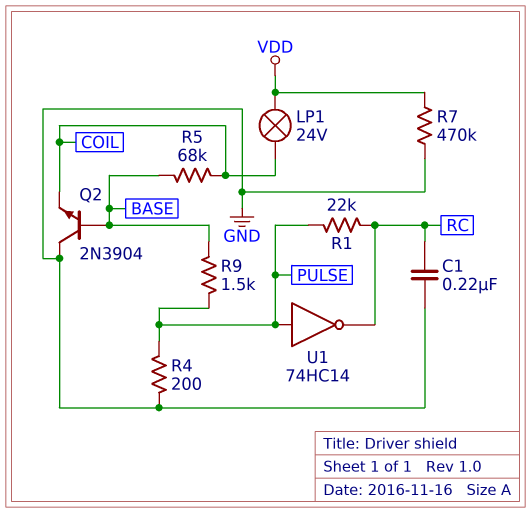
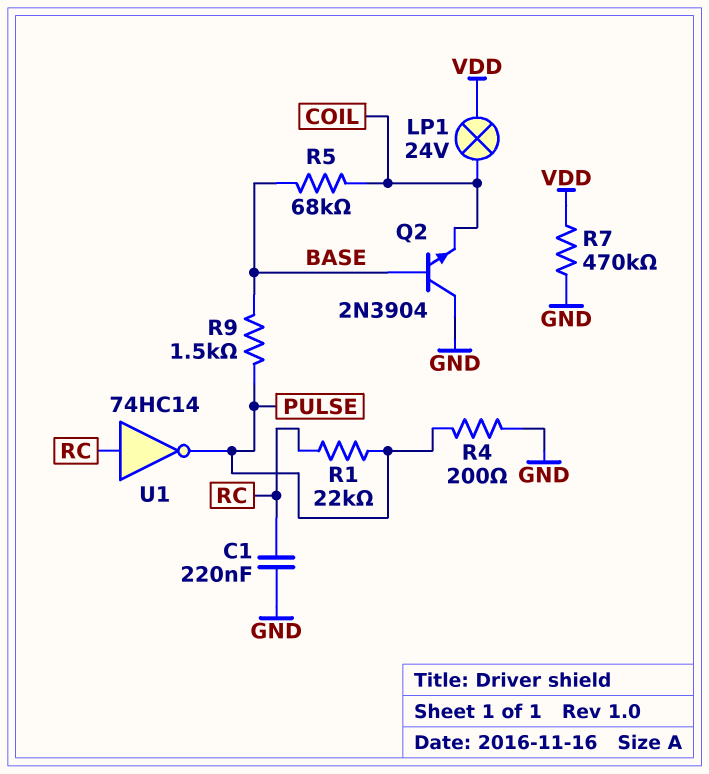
U1: NOT 74HC14 (in PULSE, out RC) -> NOT 74HC14 (in RC, out PULSE)

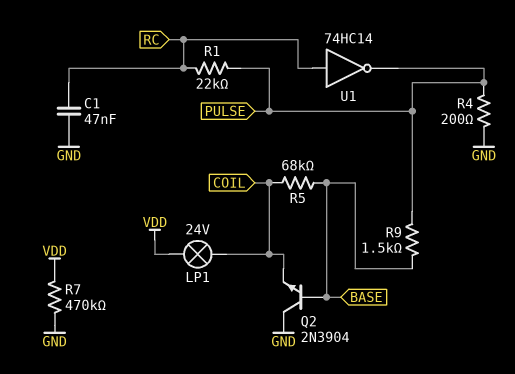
C1: 220nF (GND, RC) -> 47nF (GND, RC)

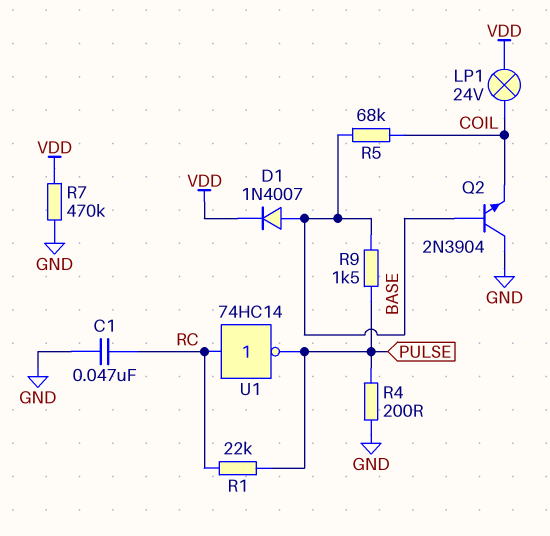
D1: none -> diode 1N4007 (A BASE, K VDD)

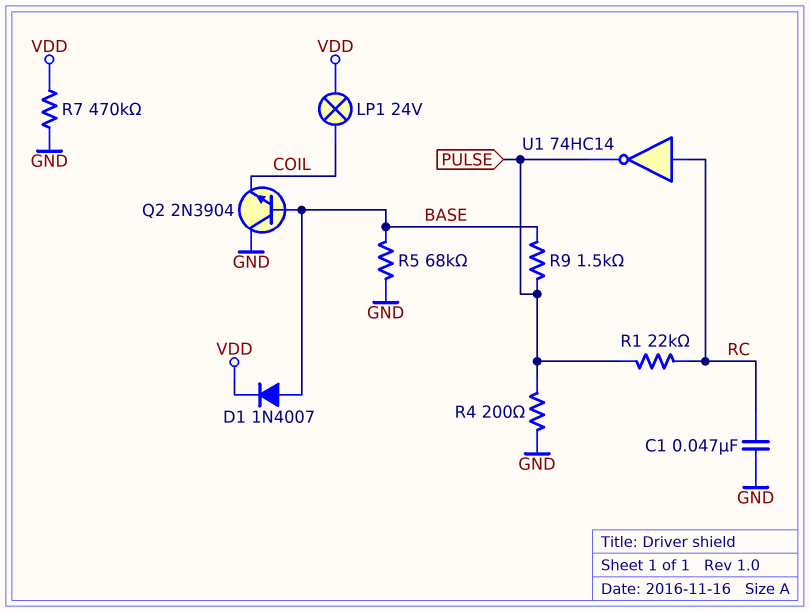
R5: 68k (BASE, COIL) -> 68k (BASE, GND)

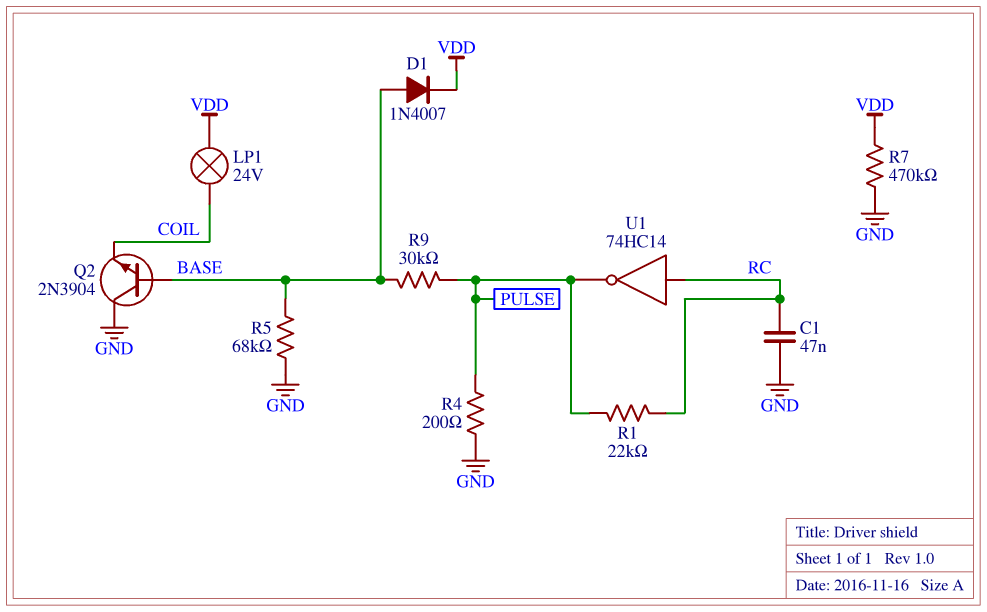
R9: 1.5k (BASE, PULSE) -> 30k (BASE, PULSE)

